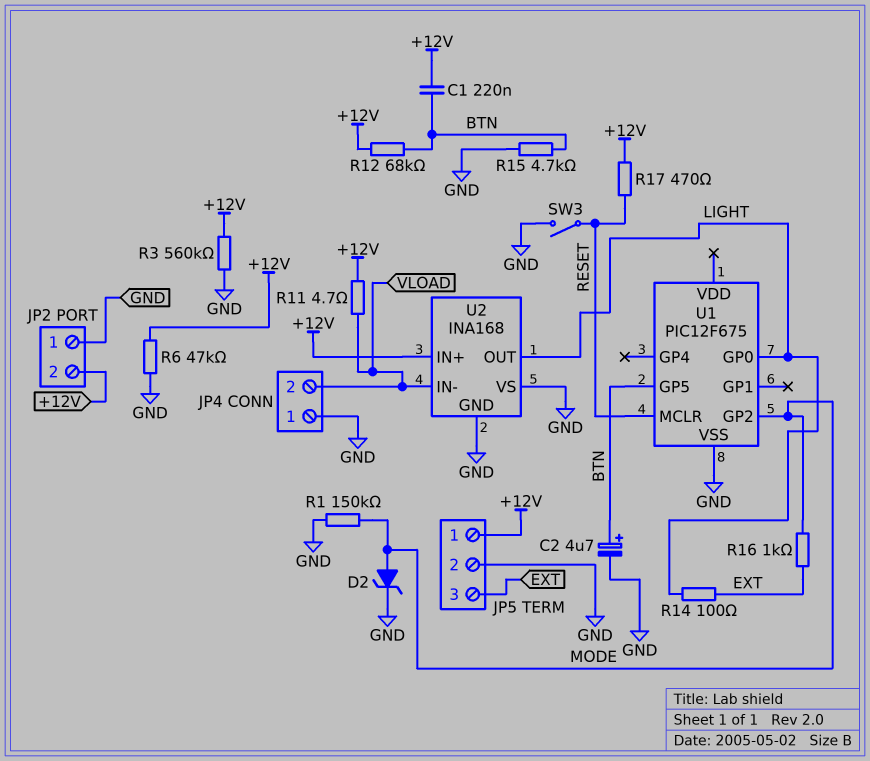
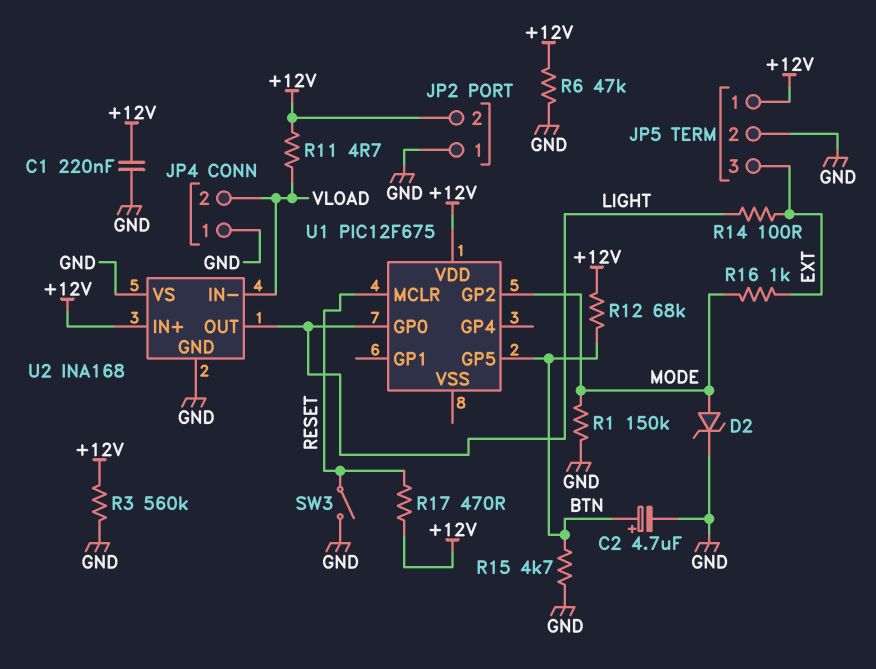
C1: 220nF (+12V, BTN) -> 220nF (+12V, GND)
U1 pin VDD: none -> +12V
U1 pin VSS: GND -> none

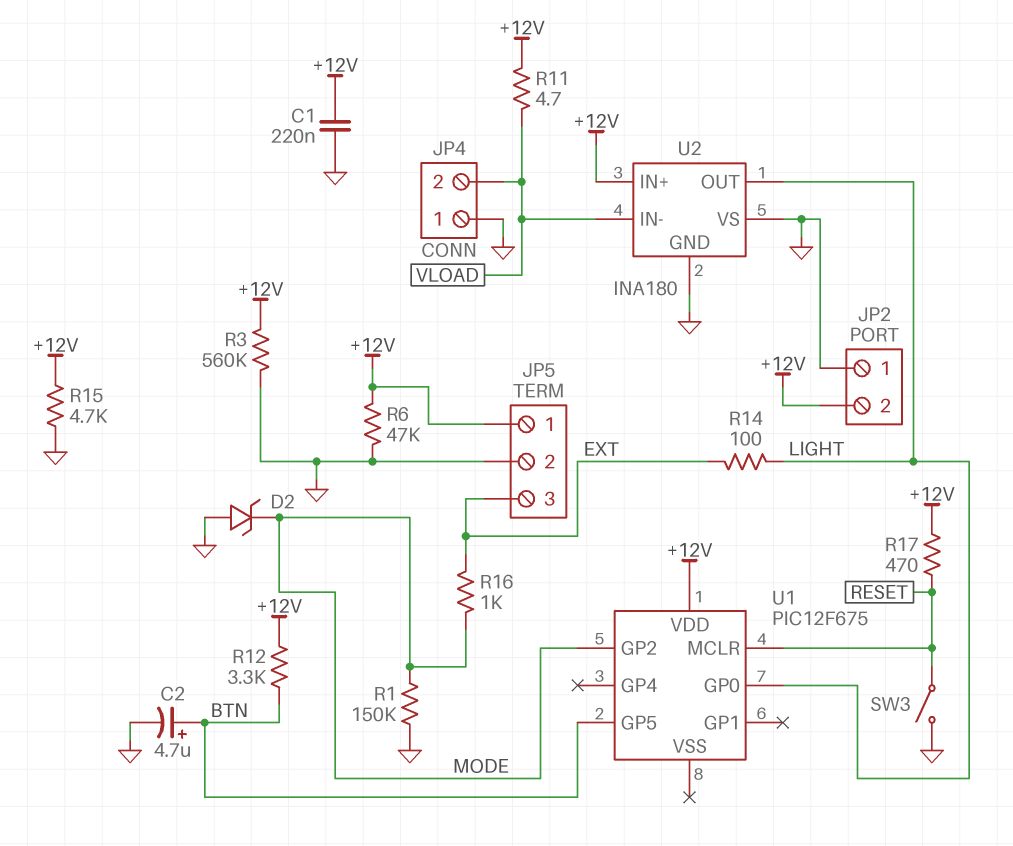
D2: zener (A MODE, K GND) -> zener (A GND, K MODE)
R12: 68k (+12V, BTN) -> 3.3k (+12V, BTN)
R15: 4.7k (BTN, GND) -> 4.7k (+12V, GND)
U2: INA168 -> INA180

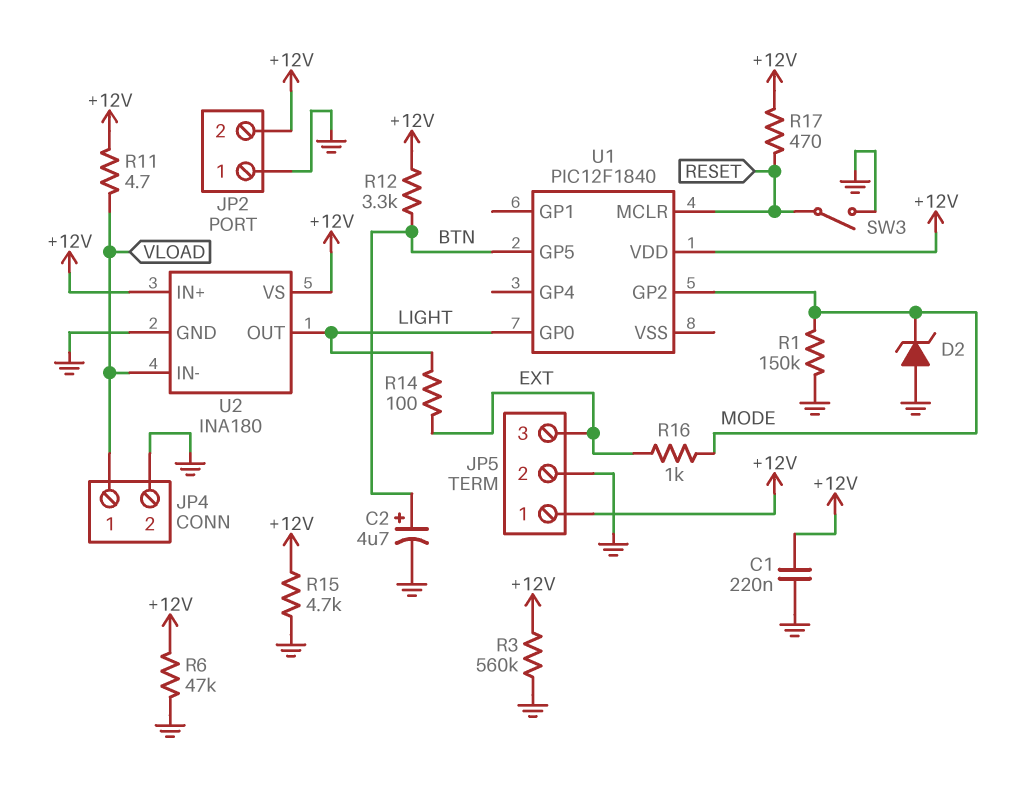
JP4 pin 1: GND -> VLOAD
JP4 pin 2: VLOAD -> GND
U1: PIC12F675 -> PIC12F1840
U2 pin VS: GND -> +12V

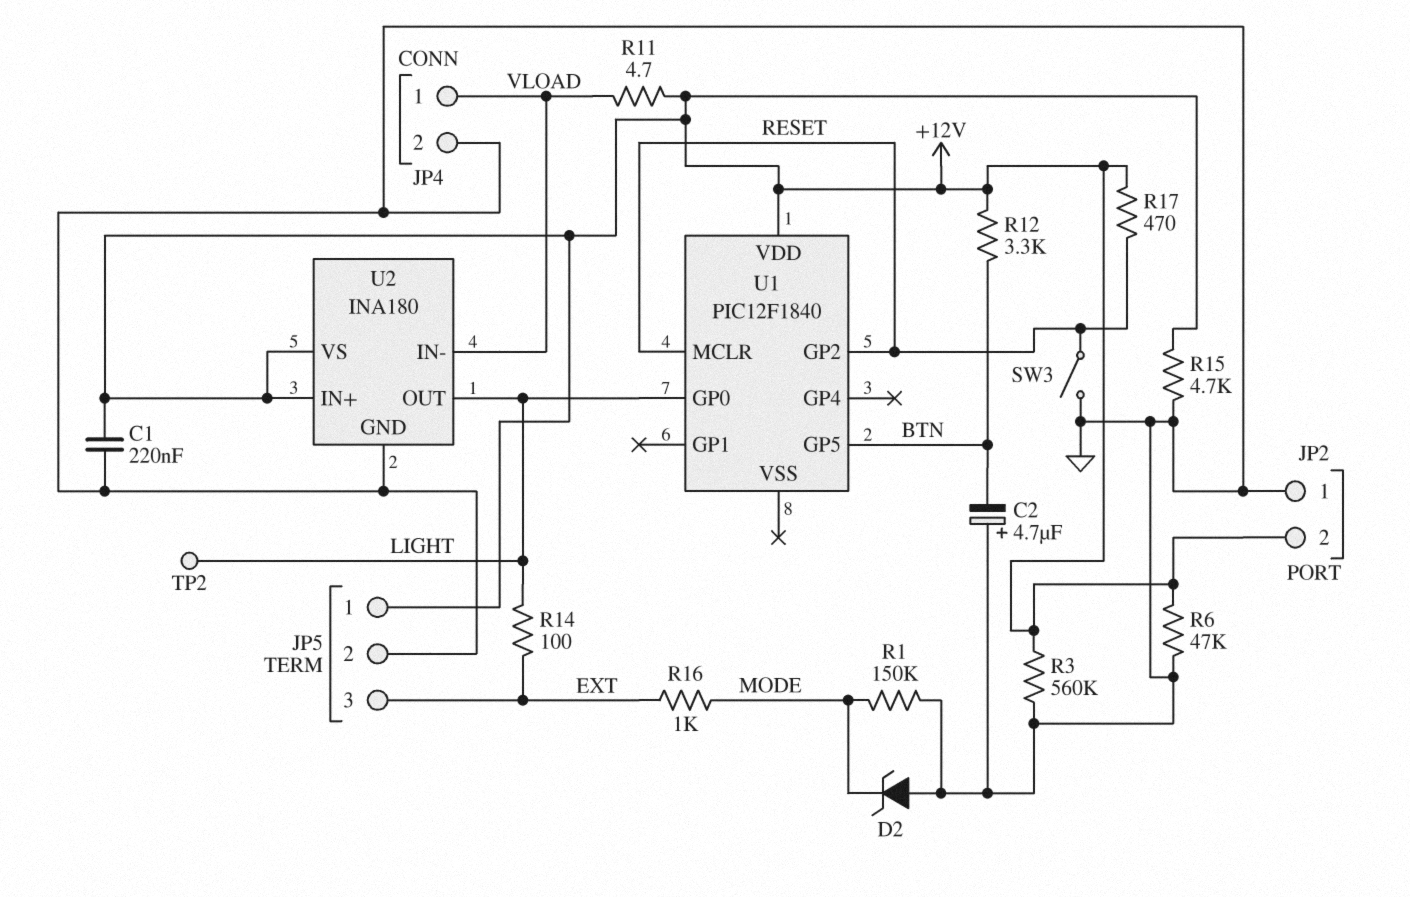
C2: 4.7uF (plus BTN, minus GND) -> 4.7uF (plus GND, minus BTN)
TP2: none -> test point (LIGHT)
U1 pin GP2: MODE -> RESET

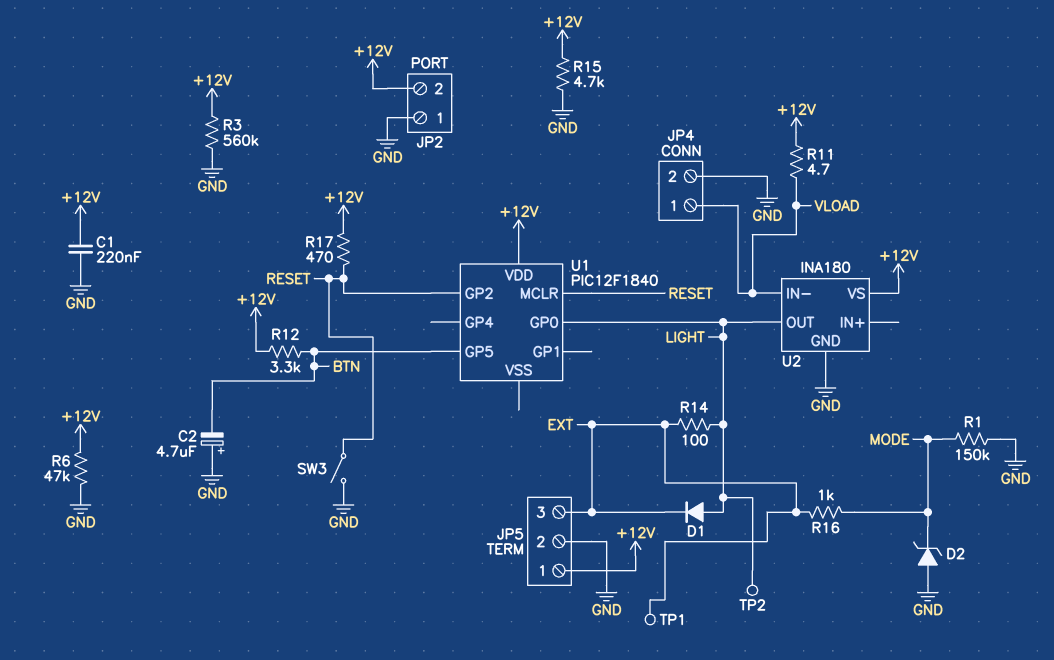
D1: none -> diode (A LIGHT, K EXT)
TP1: none -> test point (EXT)
U2 pin IN+: +12V -> none

